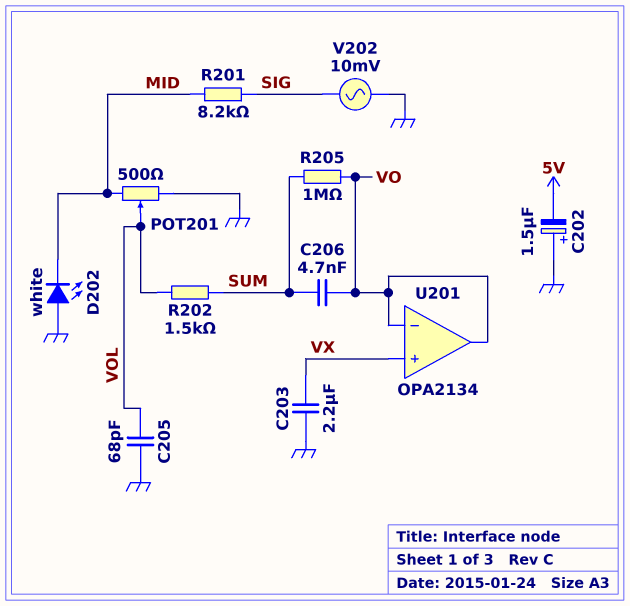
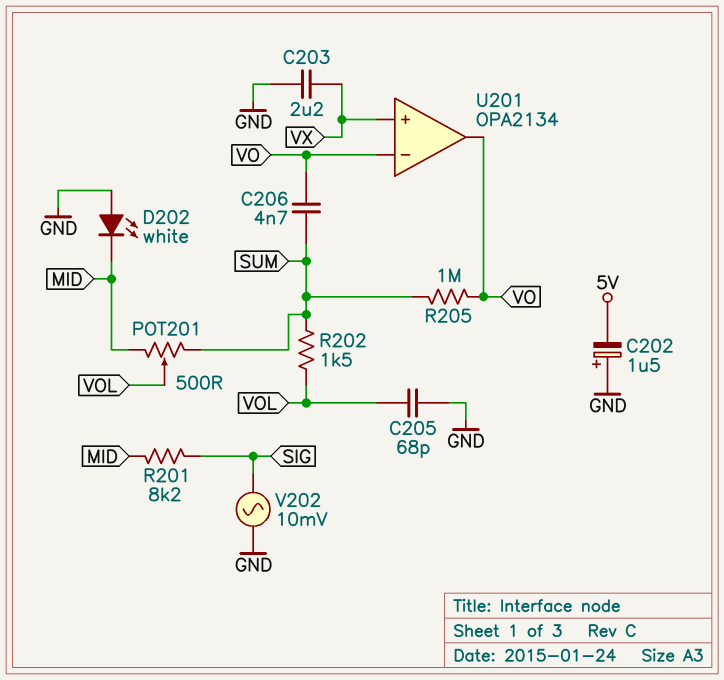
POT201: 500 (GND, MID, wiper VOL) -> 500 (MID, SUM, wiper VOL)

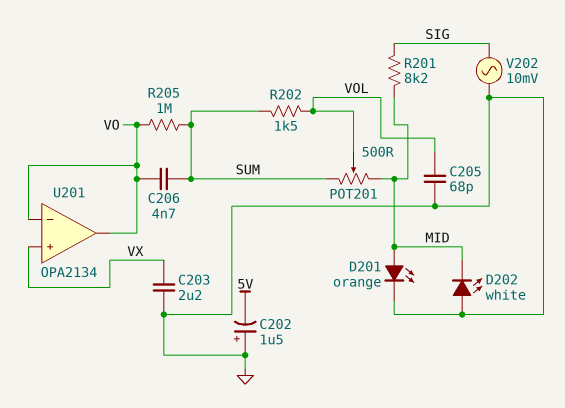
D201: none -> LED orange (A MID, K GND)

